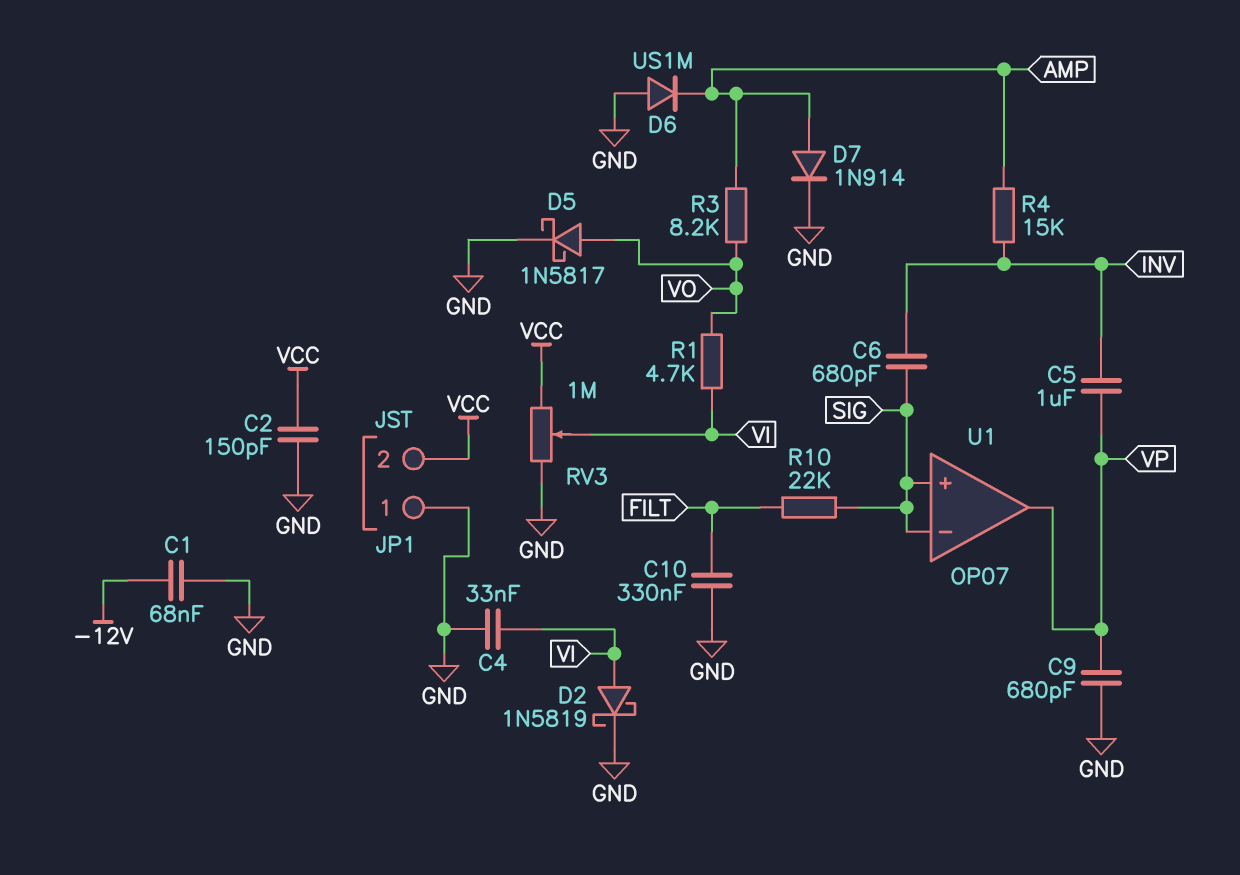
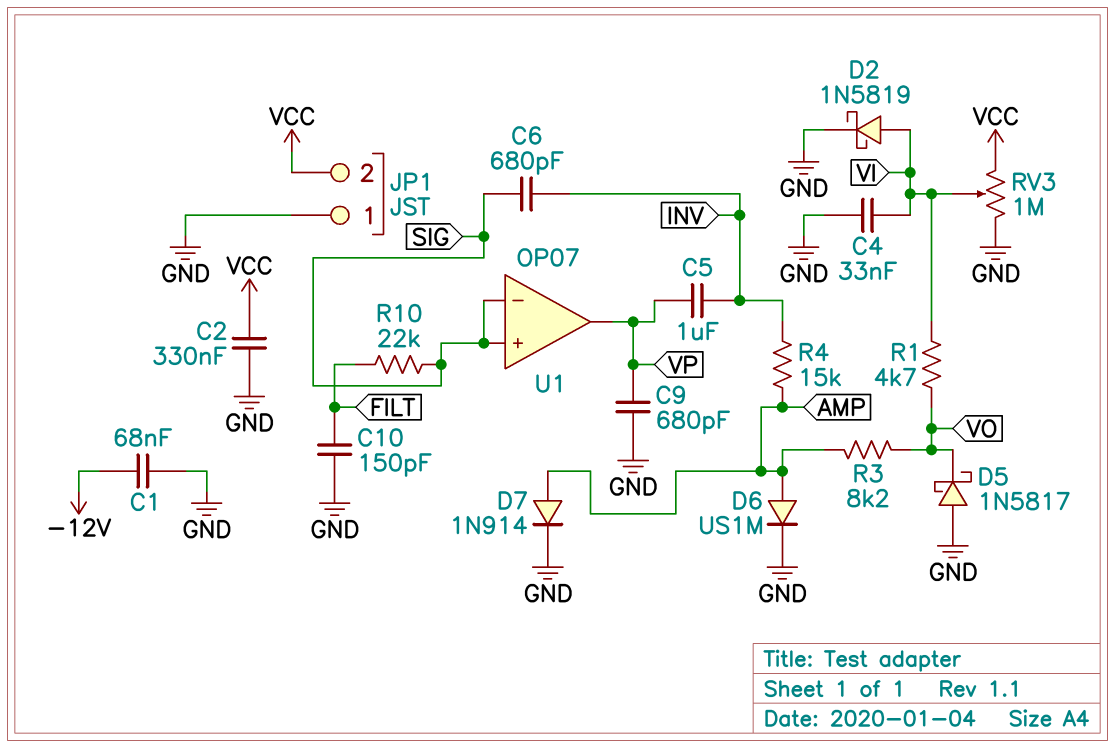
C2: 150pF (GND, VCC) -> 330nF (GND, VCC)
C10: 330nF (FILT, GND) -> 150pF (FILT, GND)
D5: schottky 1N5817 (A VO, K GND) -> schottky 1N5817 (A GND, K VO)
D6: diode US1M (A GND, K AMP) -> diode US1M (A AMP, K GND)

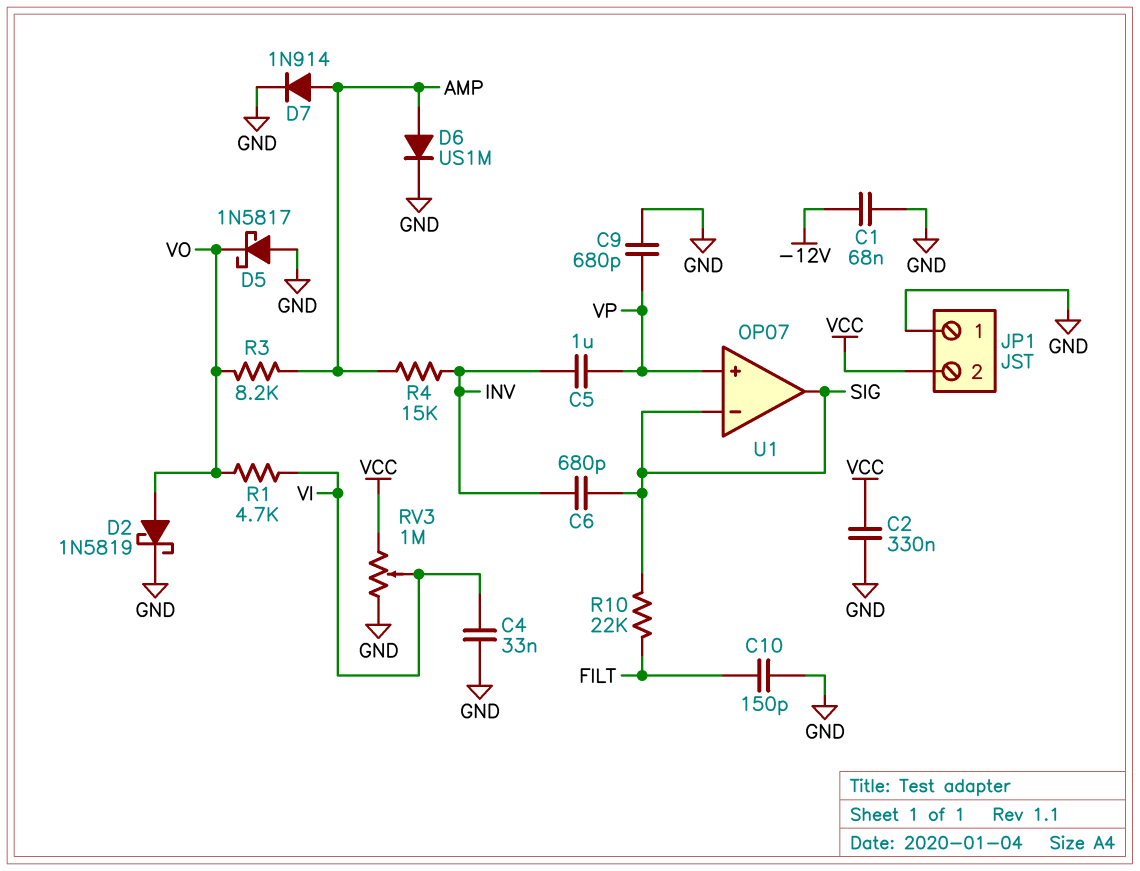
D2: schottky 1N5819 (A VI, K GND) -> schottky 1N5819 (A VO, K GND)
U1 pin in+: SIG -> VP
U1 pin out: VP -> SIG

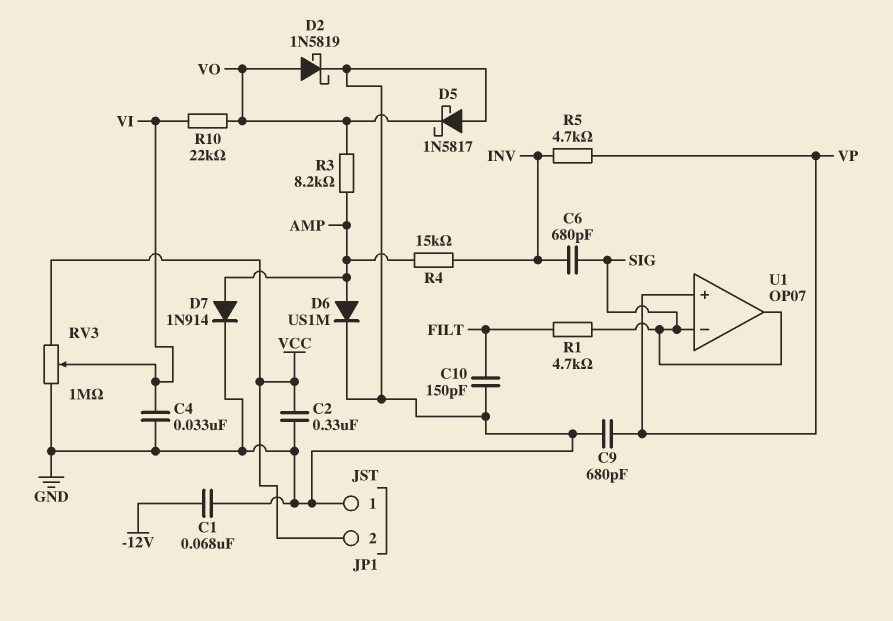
C5: 1uF (INV, VP) -> none
R1: 4.7k (VI, VO) -> 4.7k (FILT, SIG)
R5: none -> 4.7k (INV, VP)
R10: 22k (FILT, SIG) -> 22k (VI, VO)

